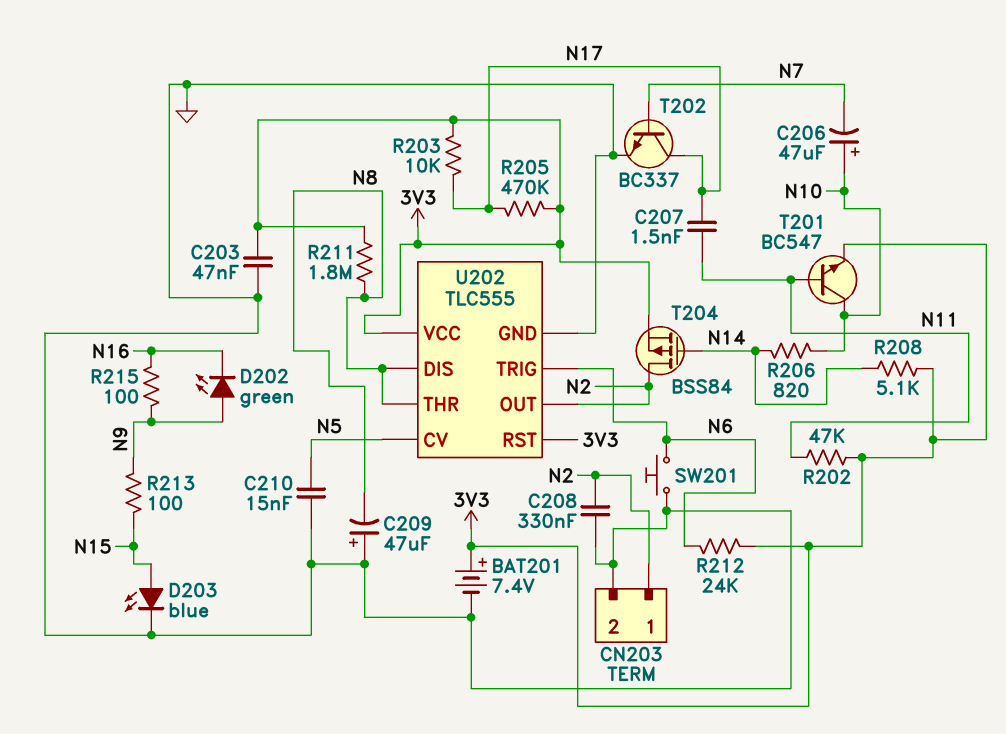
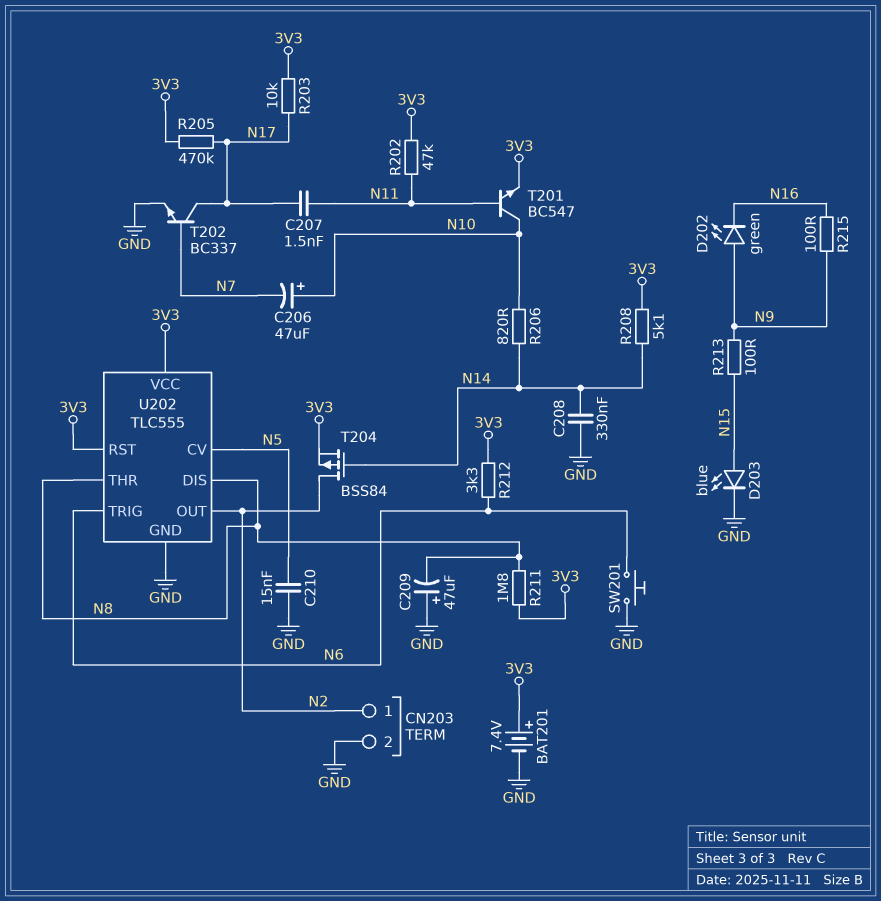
C203: 47nF (3V3, GND) -> none
C208: 330nF (GND, N2) -> 330nF (GND, N14)
R212: 24k (3V3, N6) -> 3.3k (3V3, N6)

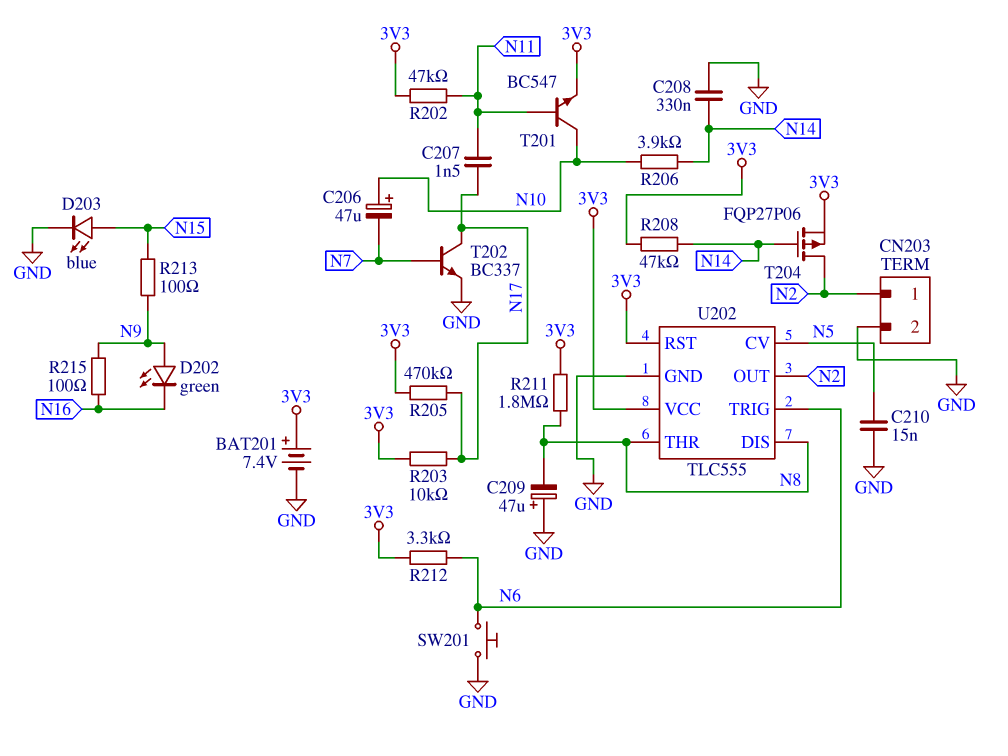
R206: 820 (N10, N14) -> 3.9k (N10, N14)
R208: 5.1k (3V3, N14) -> 47k (3V3, N14)
T204: PMOS BSS84 (G N14, D N2, S 3V3) -> PMOS FQP27P06 (G N14, D N2, S 3V3)

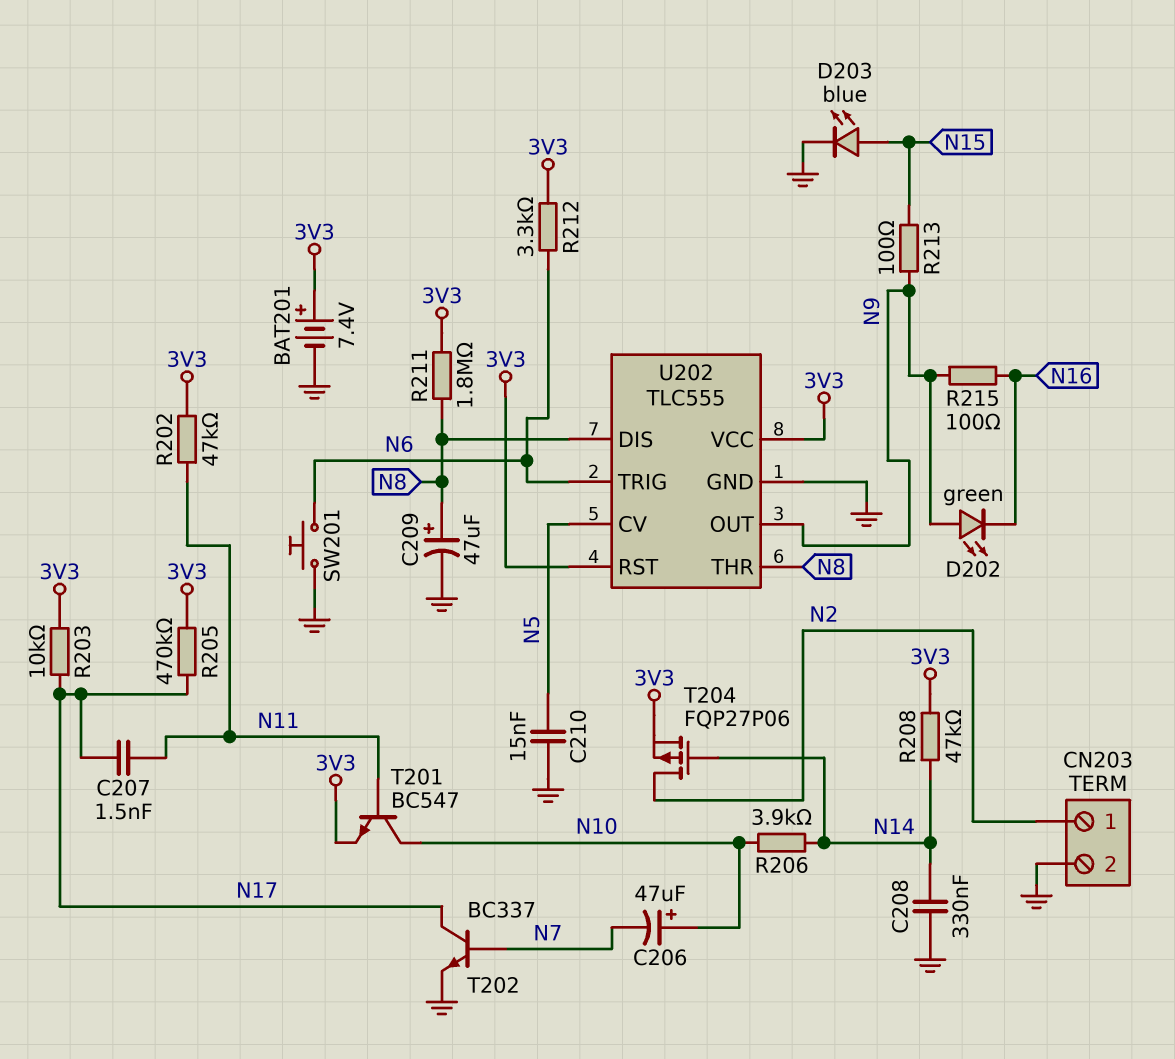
C209: 47uF (plus GND, minus N8) -> 47uF (plus N8, minus GND)
U202 pin OUT: N2 -> N9

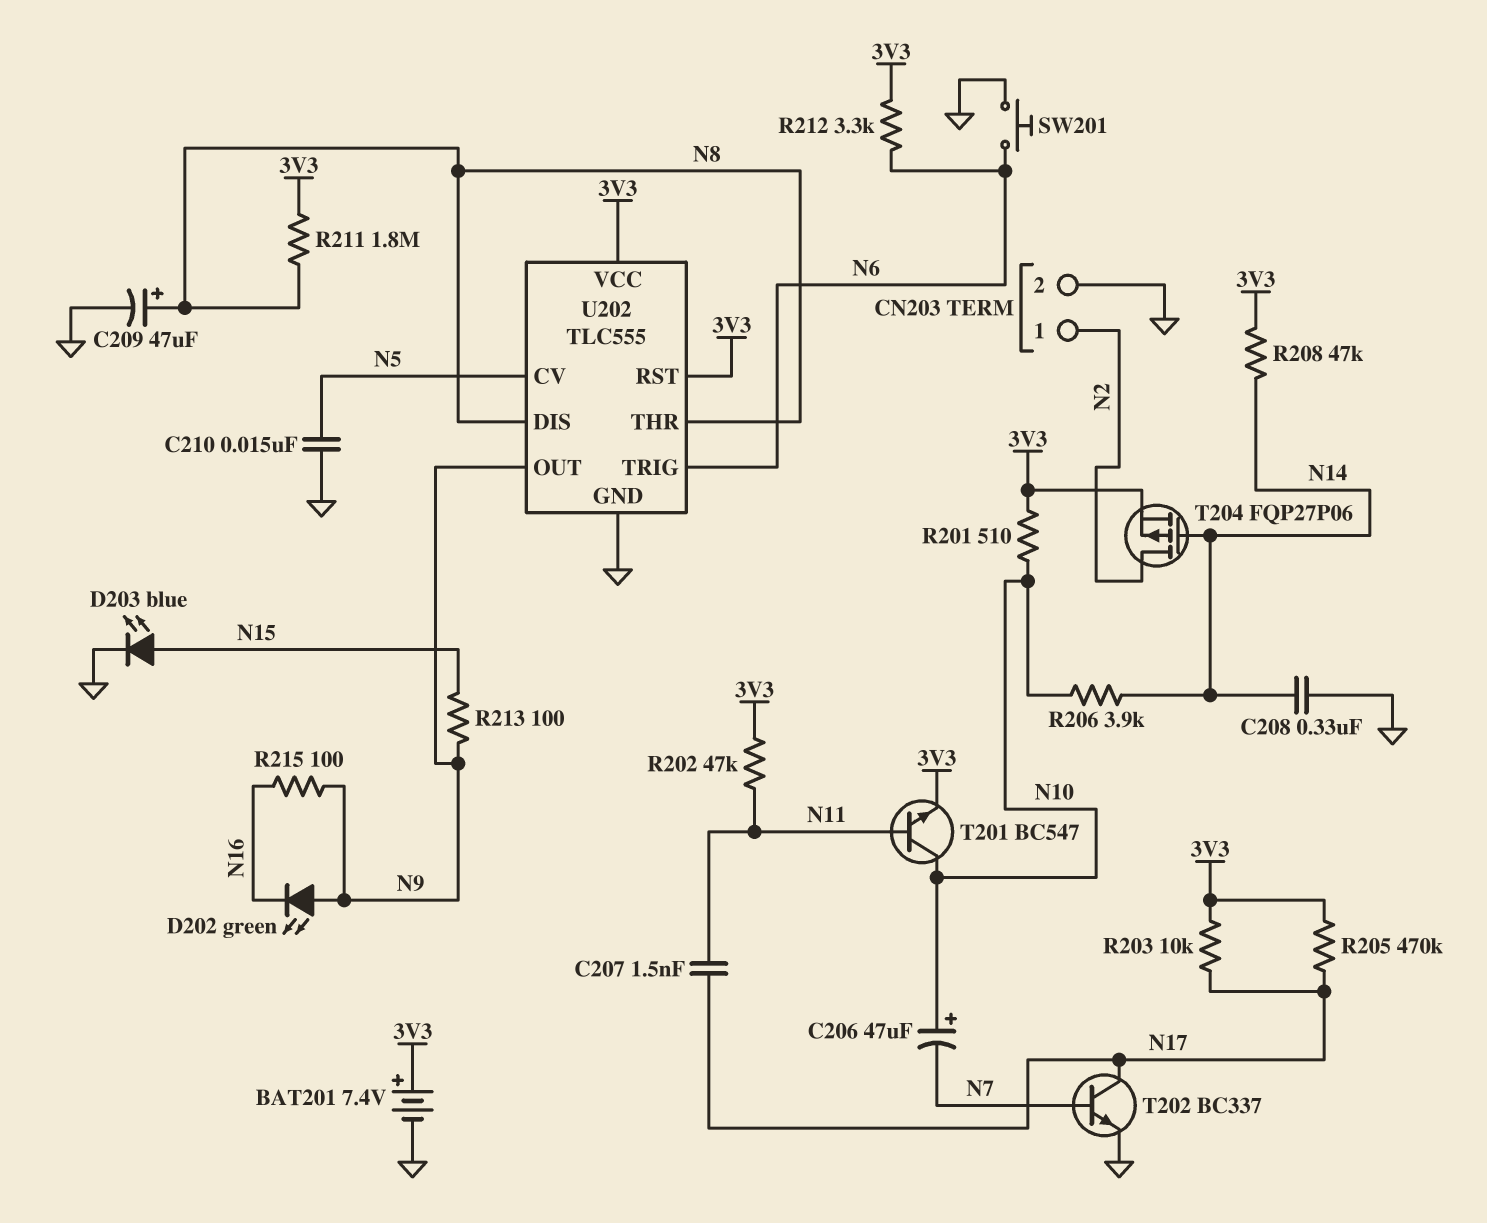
R201: none -> 510 (3V3, N10)

